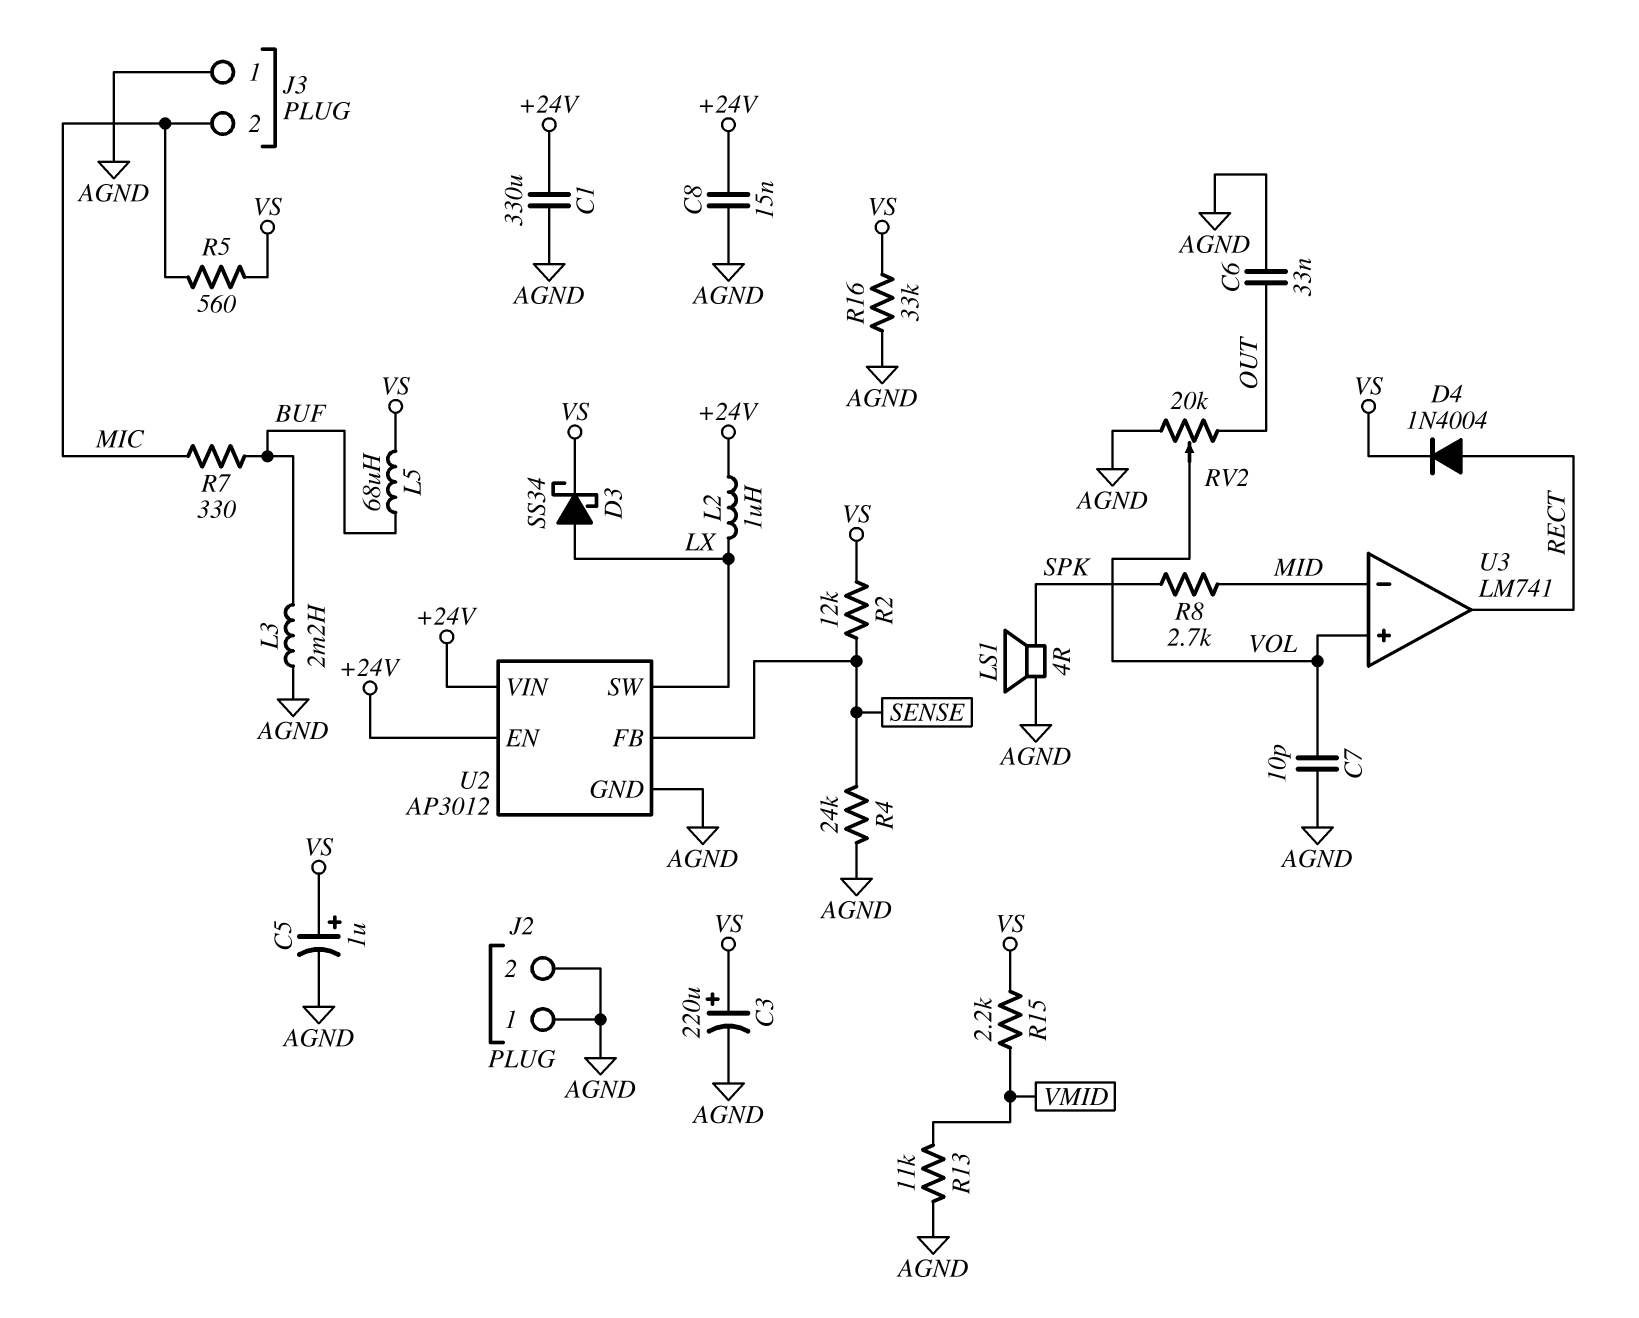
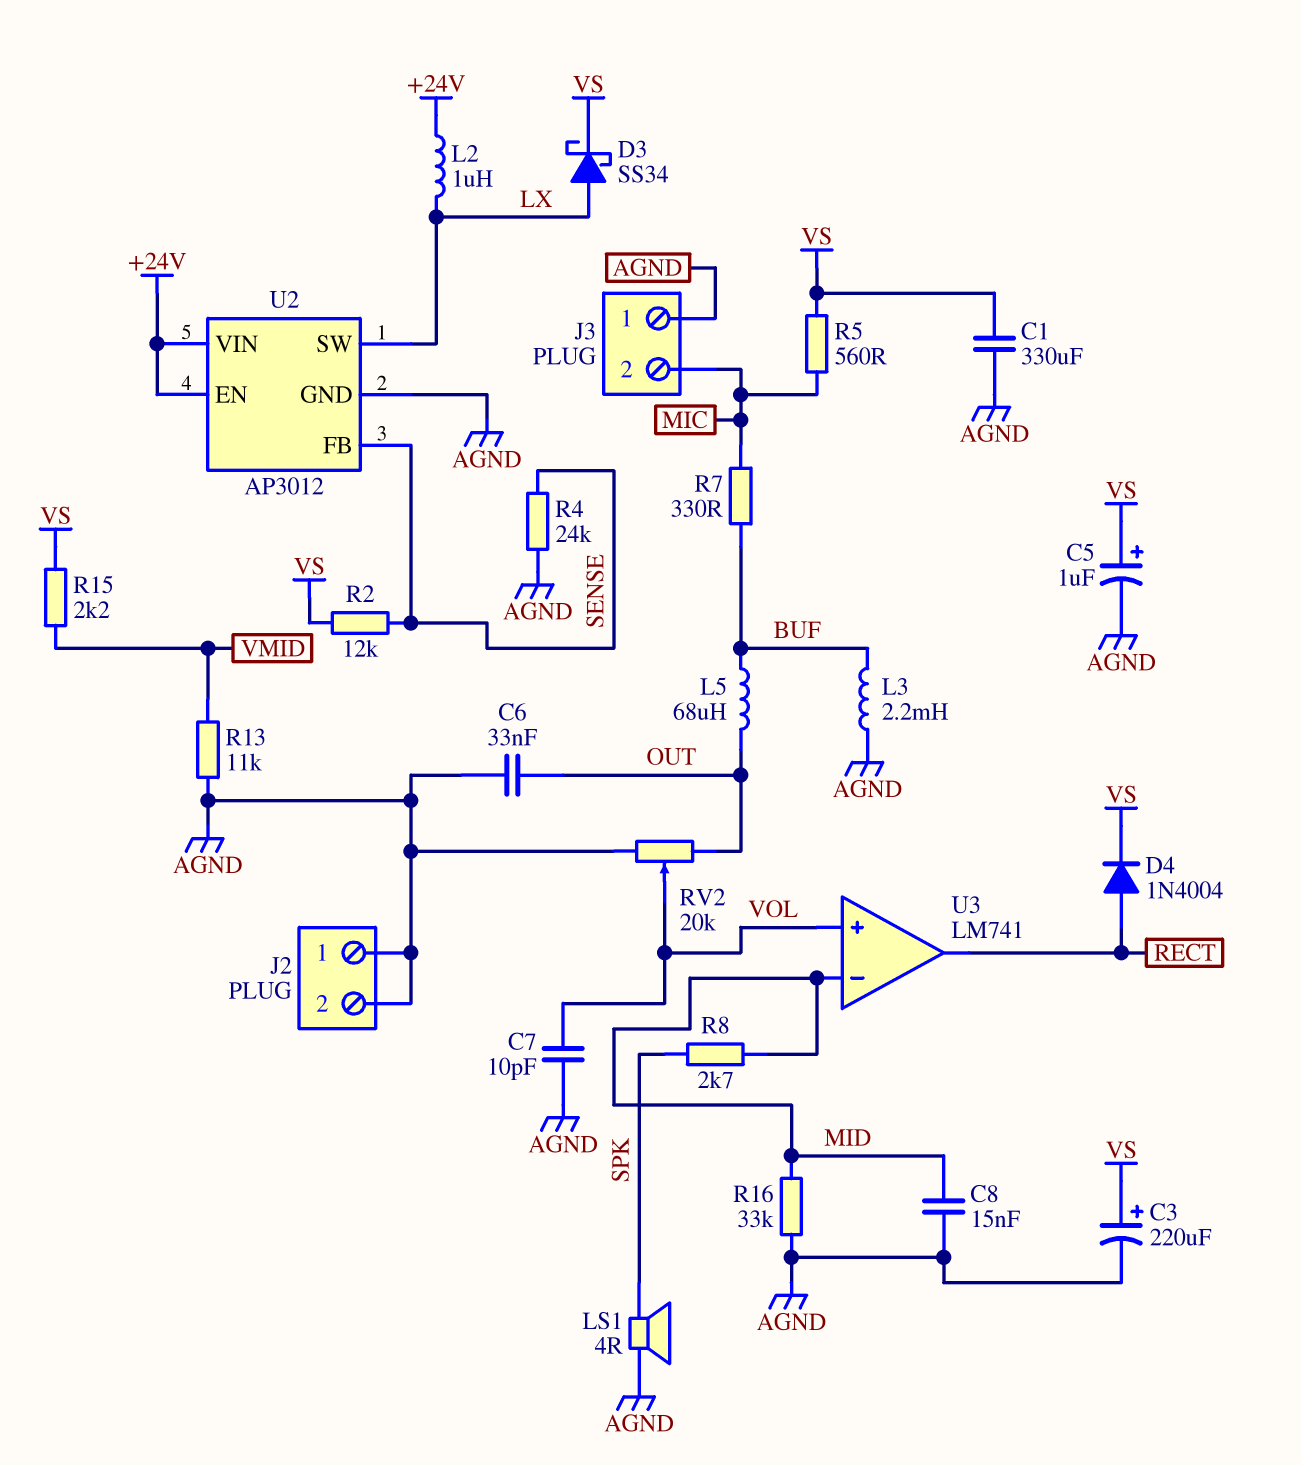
C1: 330uF (+24V, AGND) -> 330uF (AGND, VS)
C8: 15nF (+24V, AGND) -> 15nF (AGND, MID)
L5: 68uH (BUF, VS) -> 68uH (BUF, OUT)
R16: 33k (AGND, VS) -> 33k (AGND, MID)

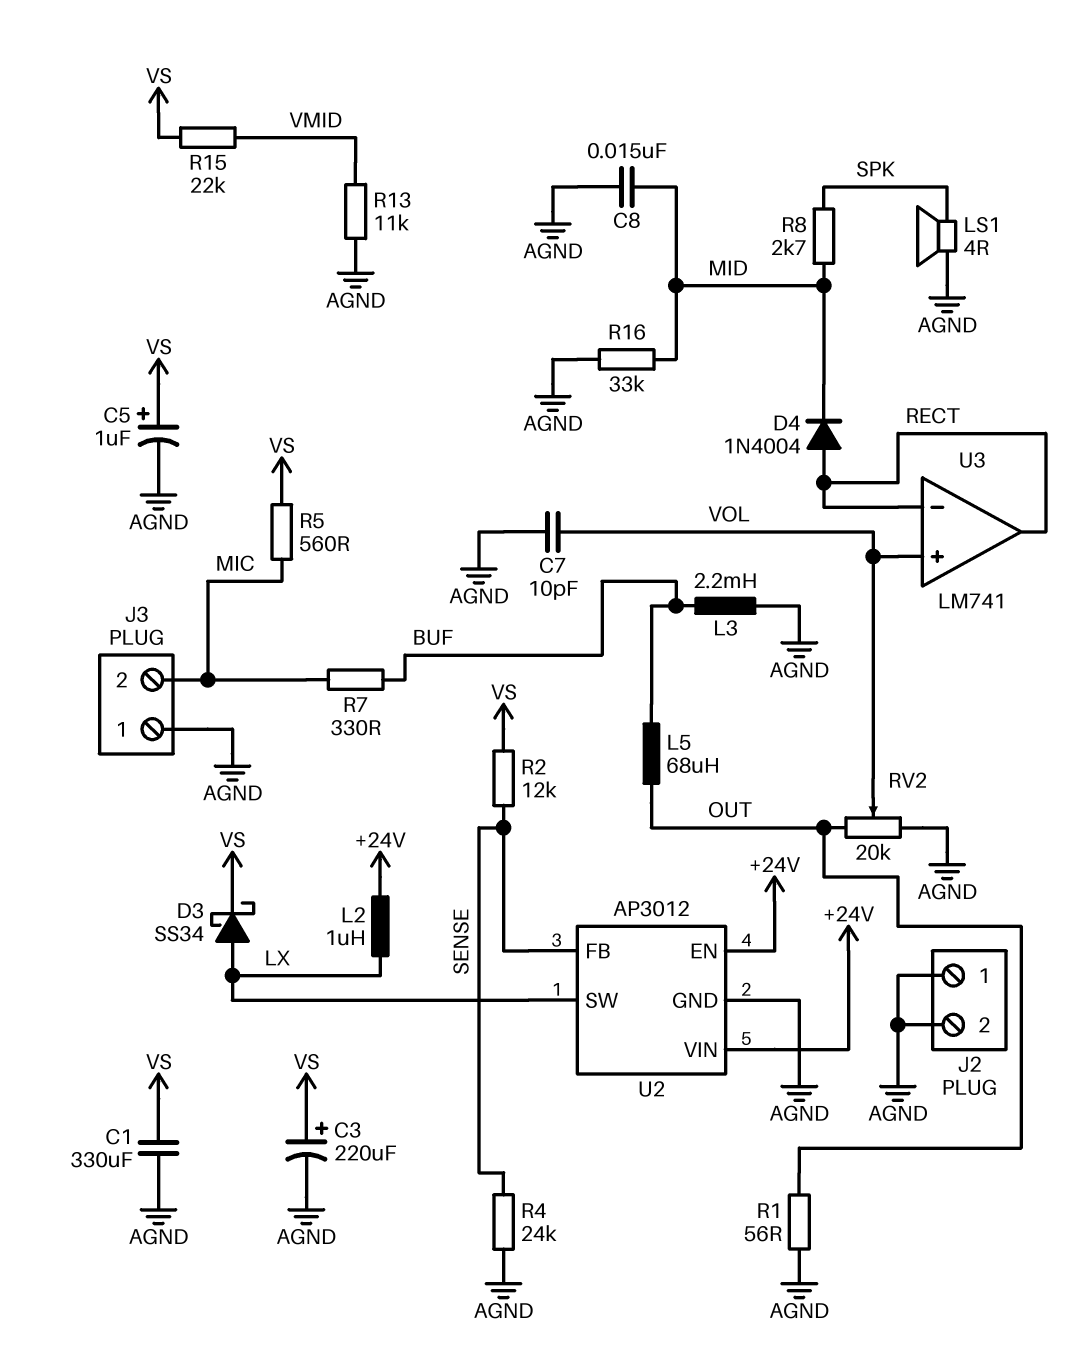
C6: 33nF (AGND, OUT) -> none
D4: diode 1N4004 (A RECT, K VS) -> diode 1N4004 (A RECT, K MID)
R1: none -> 56 (AGND, OUT)
R15: 2.2k (VMID, VS) -> 22k (VMID, VS)
U3 pin in-: MID -> RECT

